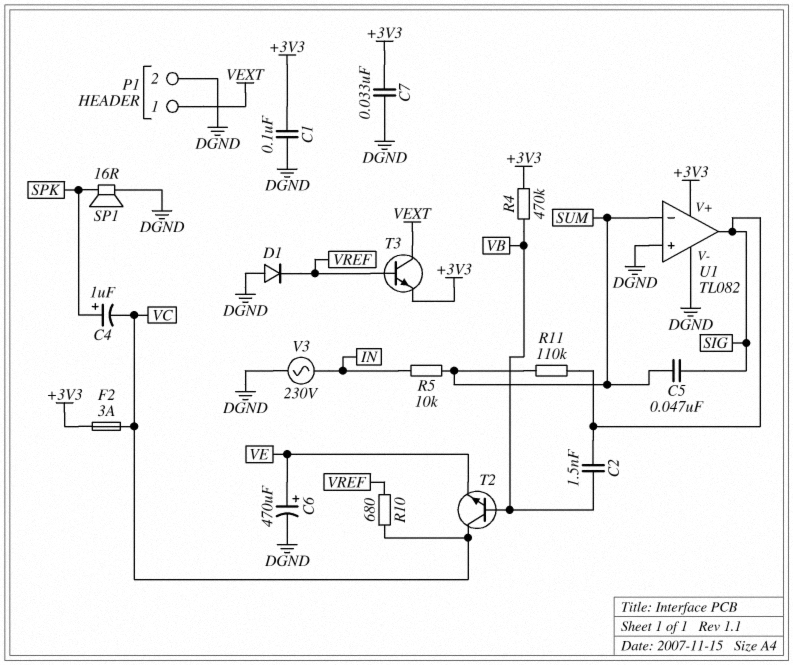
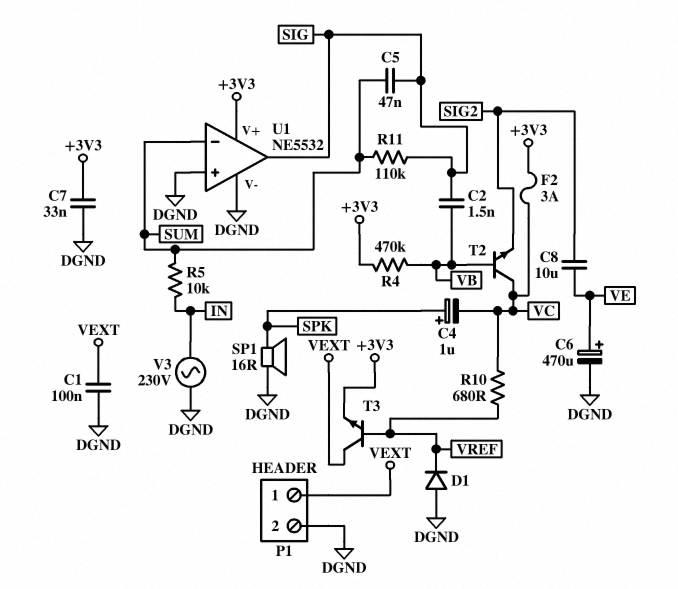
C1: 100nF (+3V3, DGND) -> 100nF (DGND, VEXT)
C8: none -> 10uF (SIG2, VE)
T2: NPN (B VB, C VC, E VE) -> NPN (B VB, C VC, E SIG2)
U1: TL082 -> NE5532

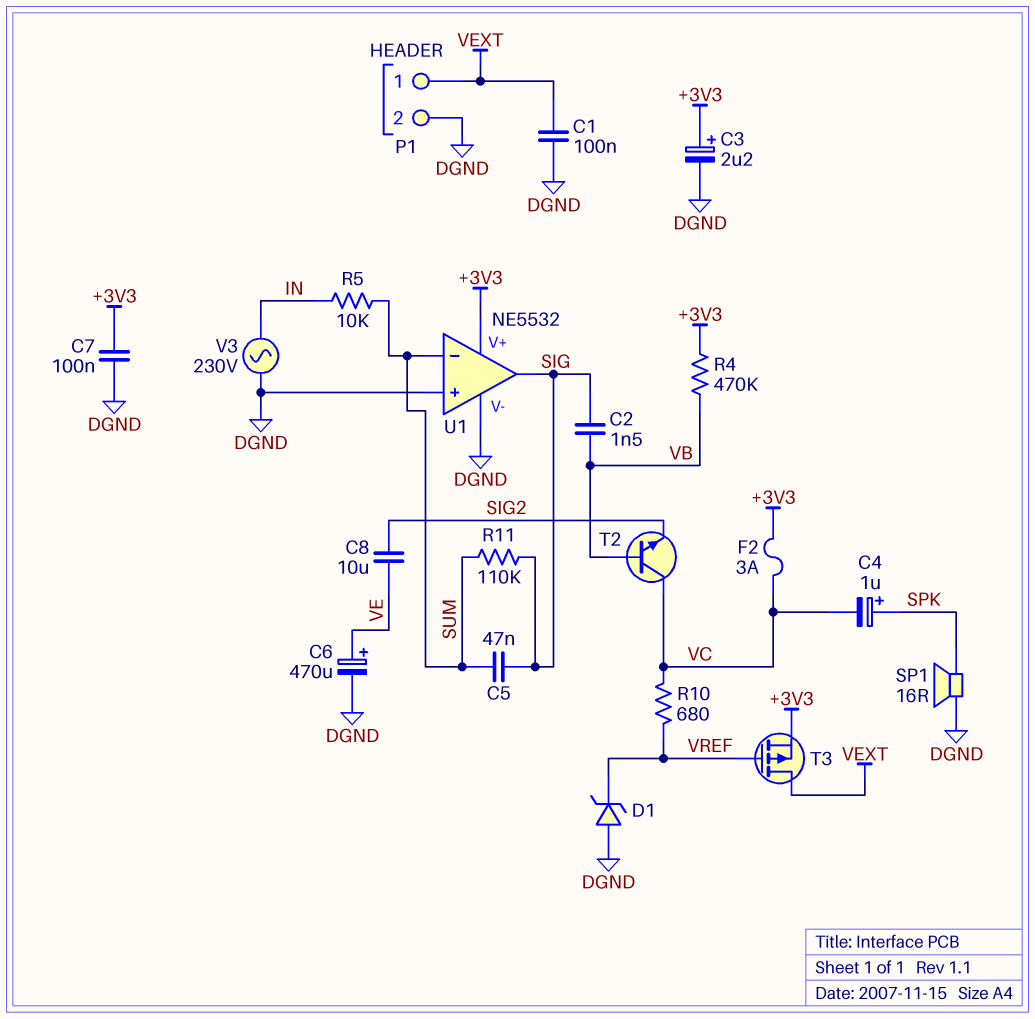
C3: none -> 2.2uF (plus +3V3, minus DGND)
C7: 33nF (+3V3, DGND) -> 100nF (+3V3, DGND)
D1: diode (A DGND, K VREF) -> zener (A DGND, K VREF)
T3: NPN (B VREF, C VEXT, E +3V3) -> PMOS (G VREF, D VEXT, S +3V3)

